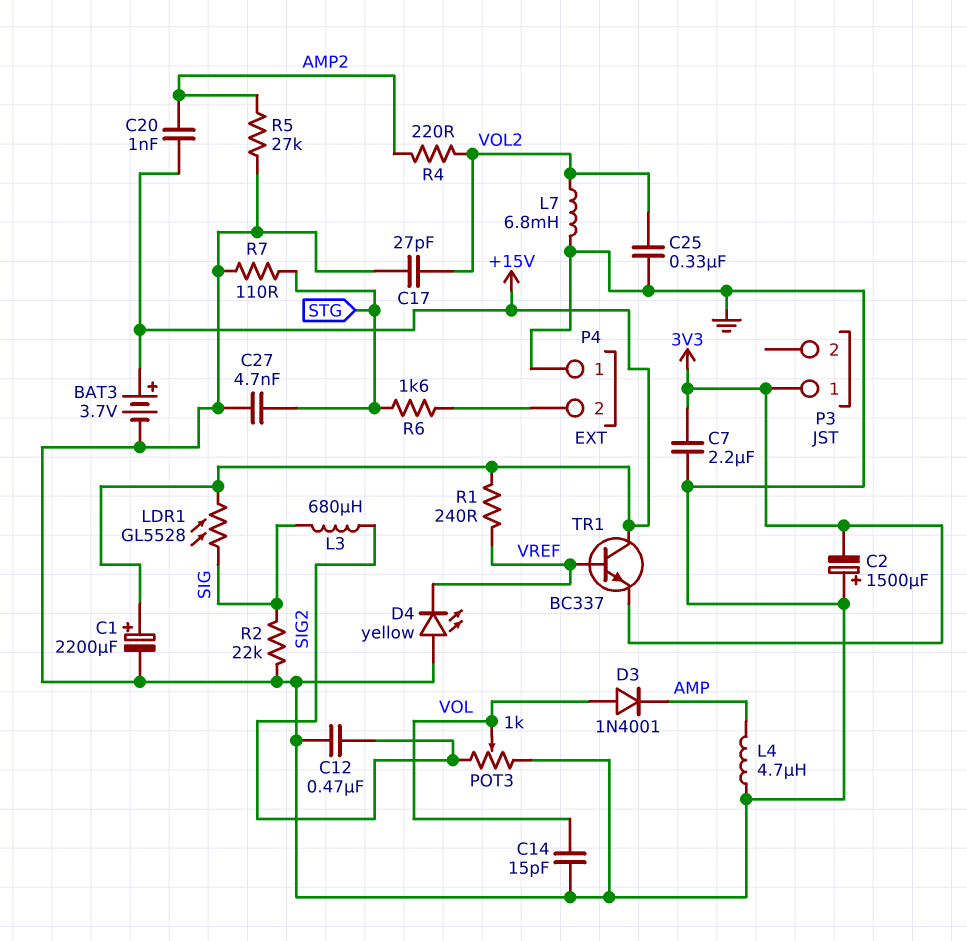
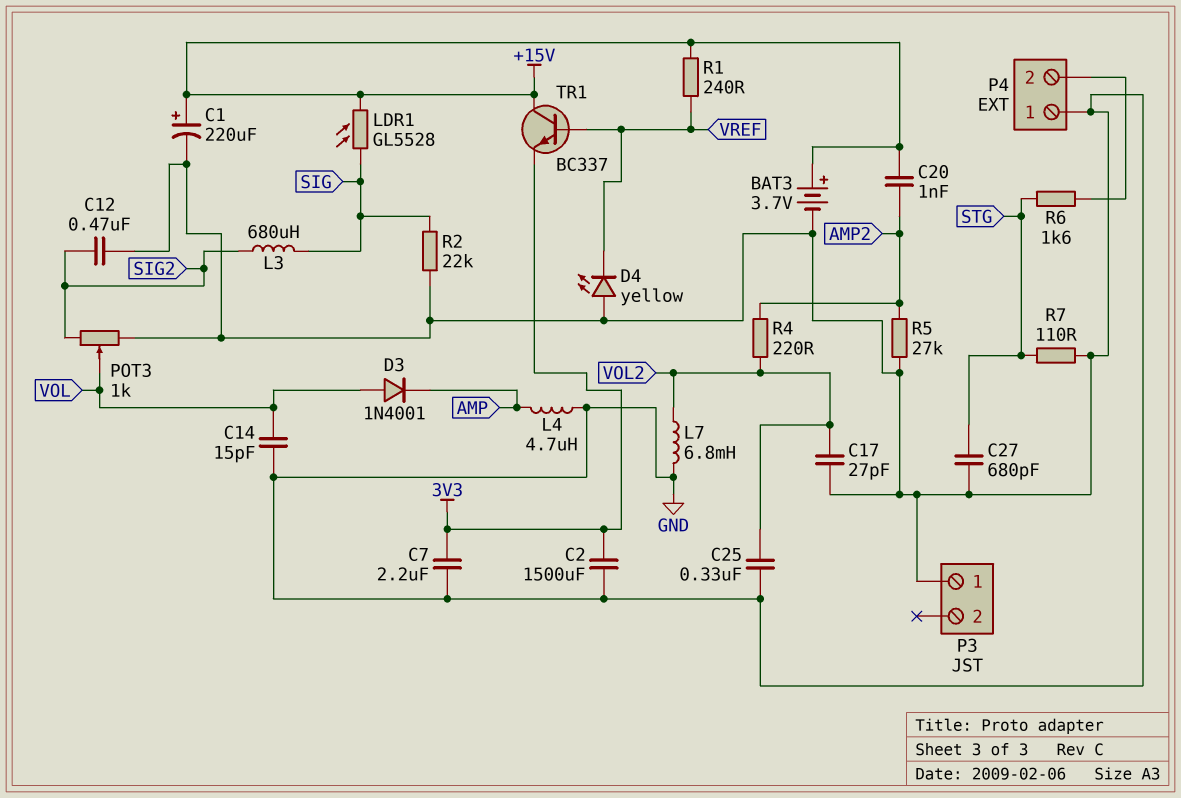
C1: 2200uF (plus +15V, minus GND) -> 220uF (plus +15V, minus GND)
C2: 1500uF (plus GND, minus 3V3) -> 1500uF (3V3, GND)
C27: 4.7nF (GND, STG) -> 680pF (GND, STG)
P3 pin 1: 3V3 -> GND

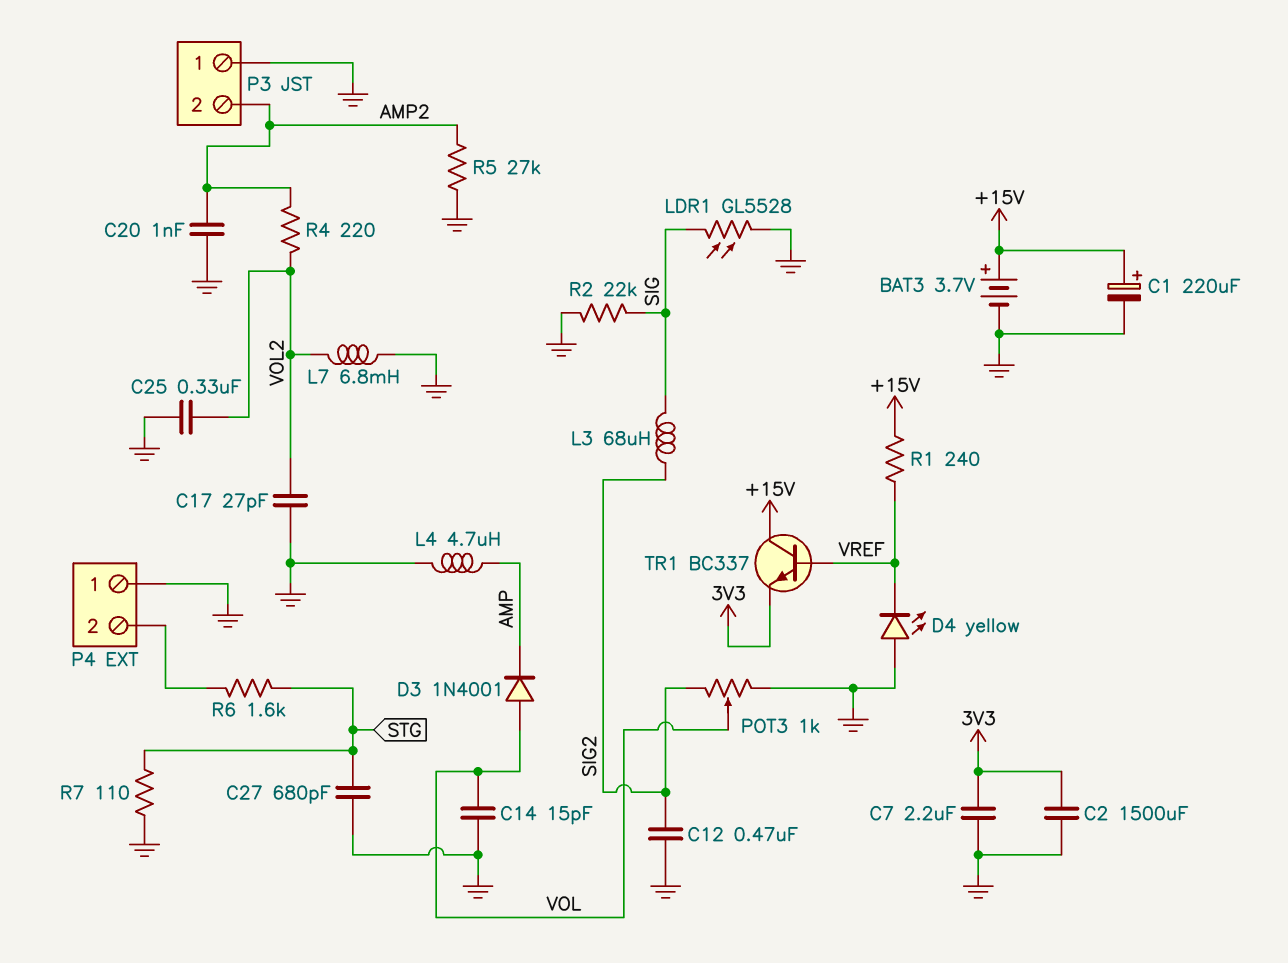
C20: 1nF (+15V, AMP2) -> 1nF (AMP2, GND)
L3: 680uH (SIG, SIG2) -> 68uH (SIG, SIG2)
LDR1: GL5528 (+15V, SIG) -> GL5528 (GND, SIG)
P3 pin 2: none -> AMP2

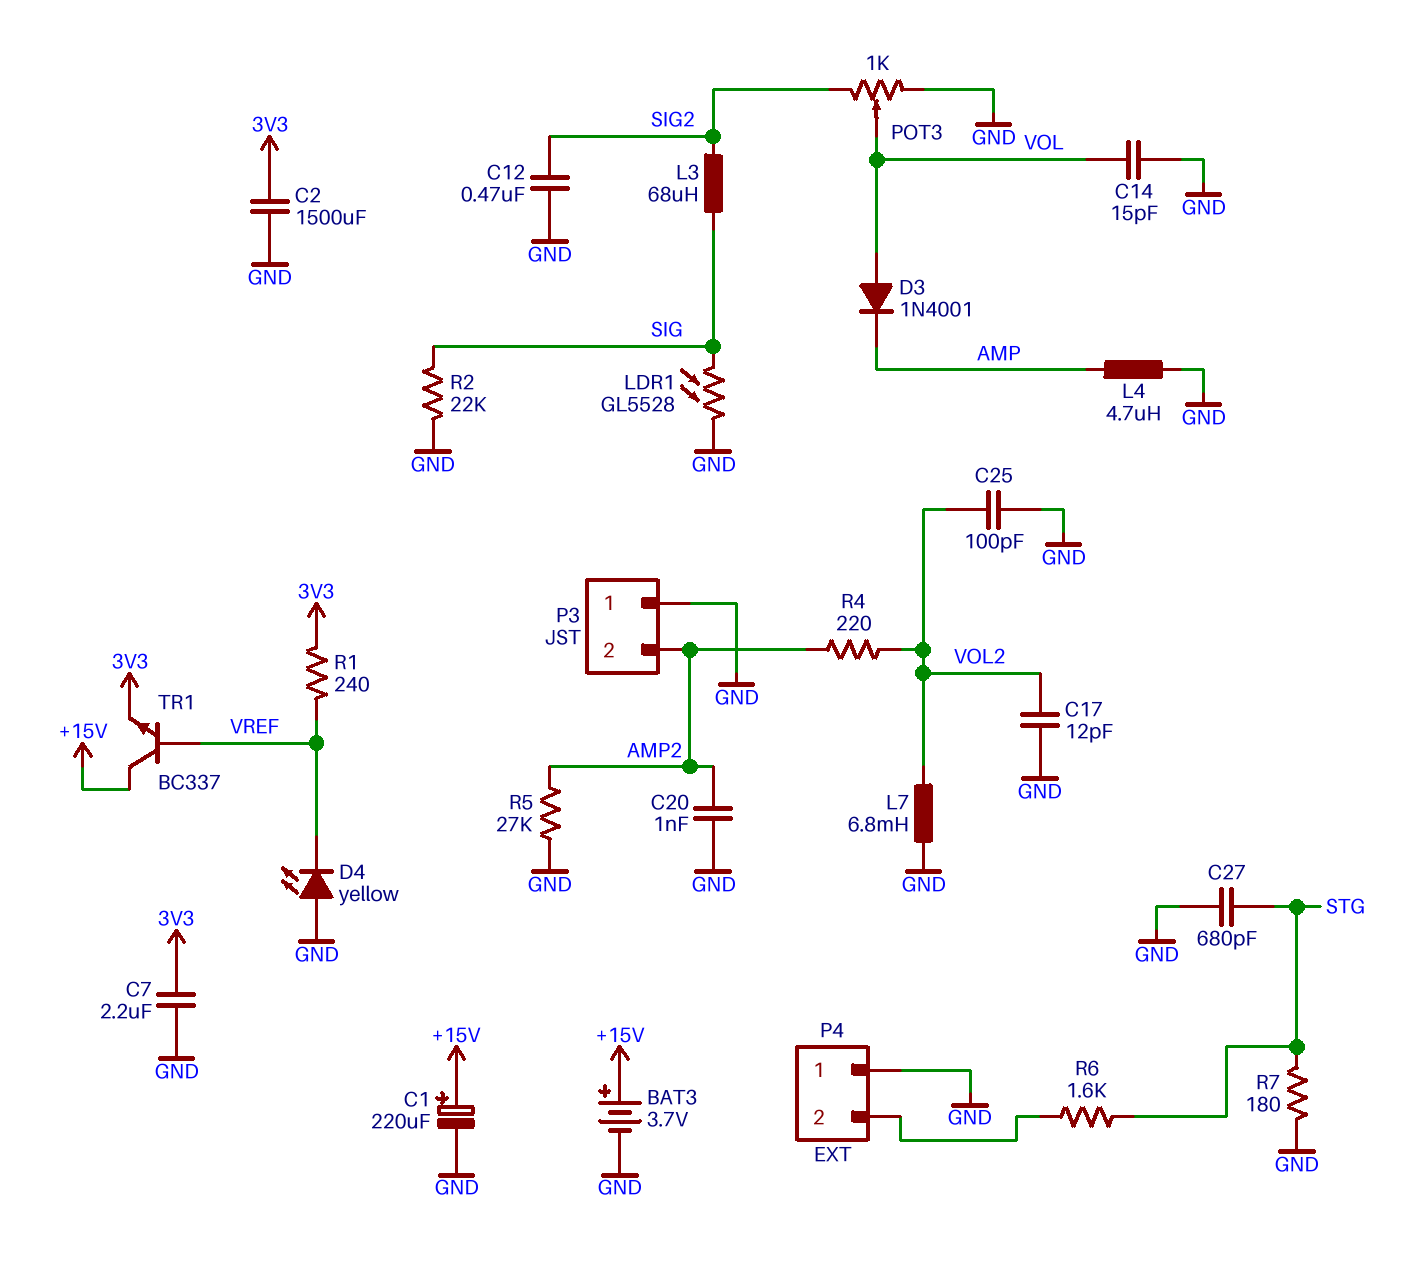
C17: 27pF (GND, VOL2) -> 12pF (GND, VOL2)
C25: 330nF (GND, VOL2) -> 100pF (GND, VOL2)
R1: 240 (+15V, VREF) -> 240 (3V3, VREF)
R7: 110 (GND, STG) -> 180 (GND, STG)

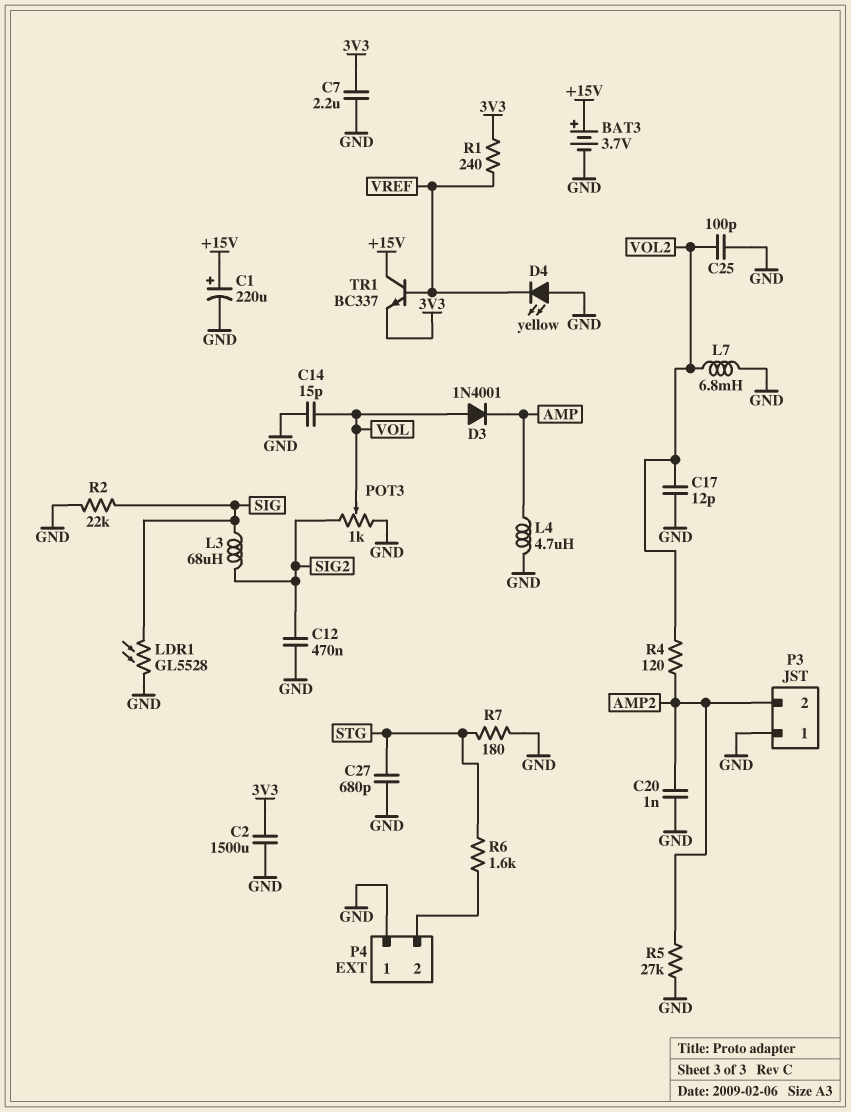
R4: 220 (AMP2, VOL2) -> 120 (AMP2, VOL2)

